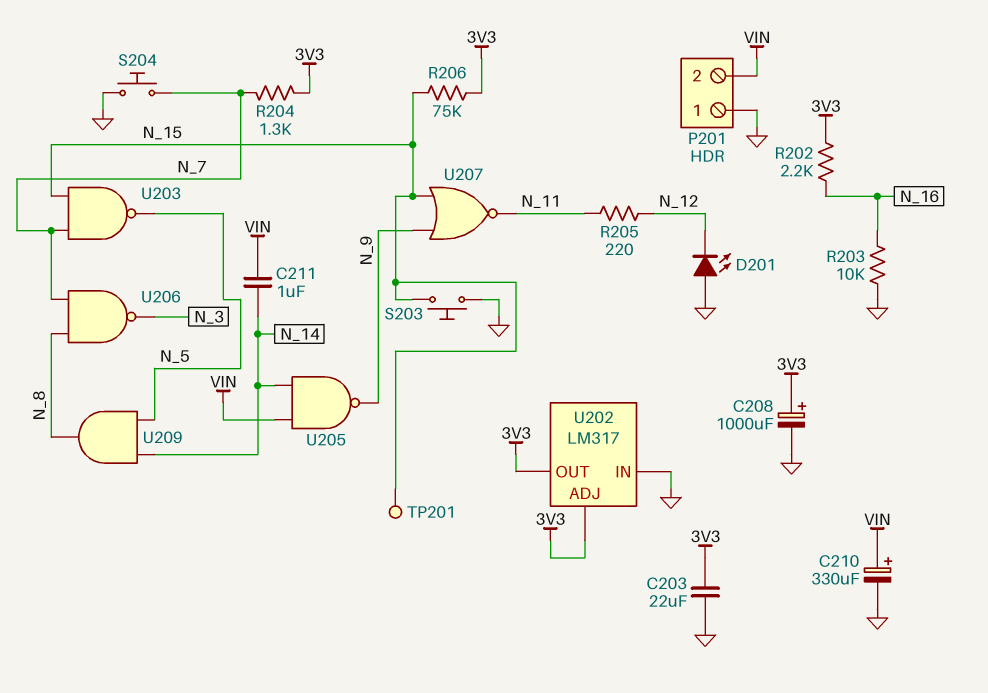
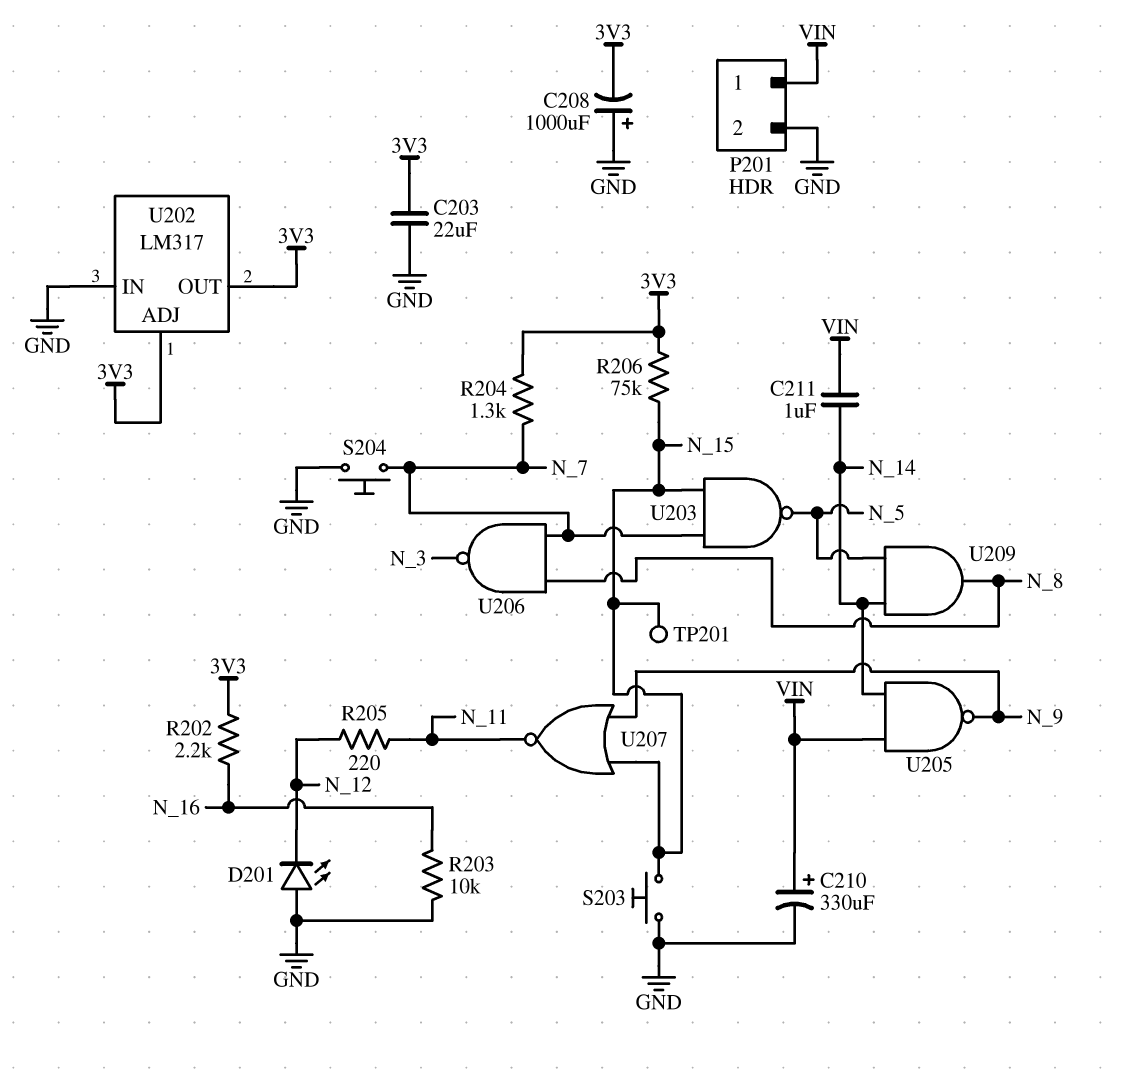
C208: 1000uF (plus 3V3, minus GND) -> 1000uF (plus GND, minus 3V3)
P201 pin 1: GND -> VIN
P201 pin 2: VIN -> GND

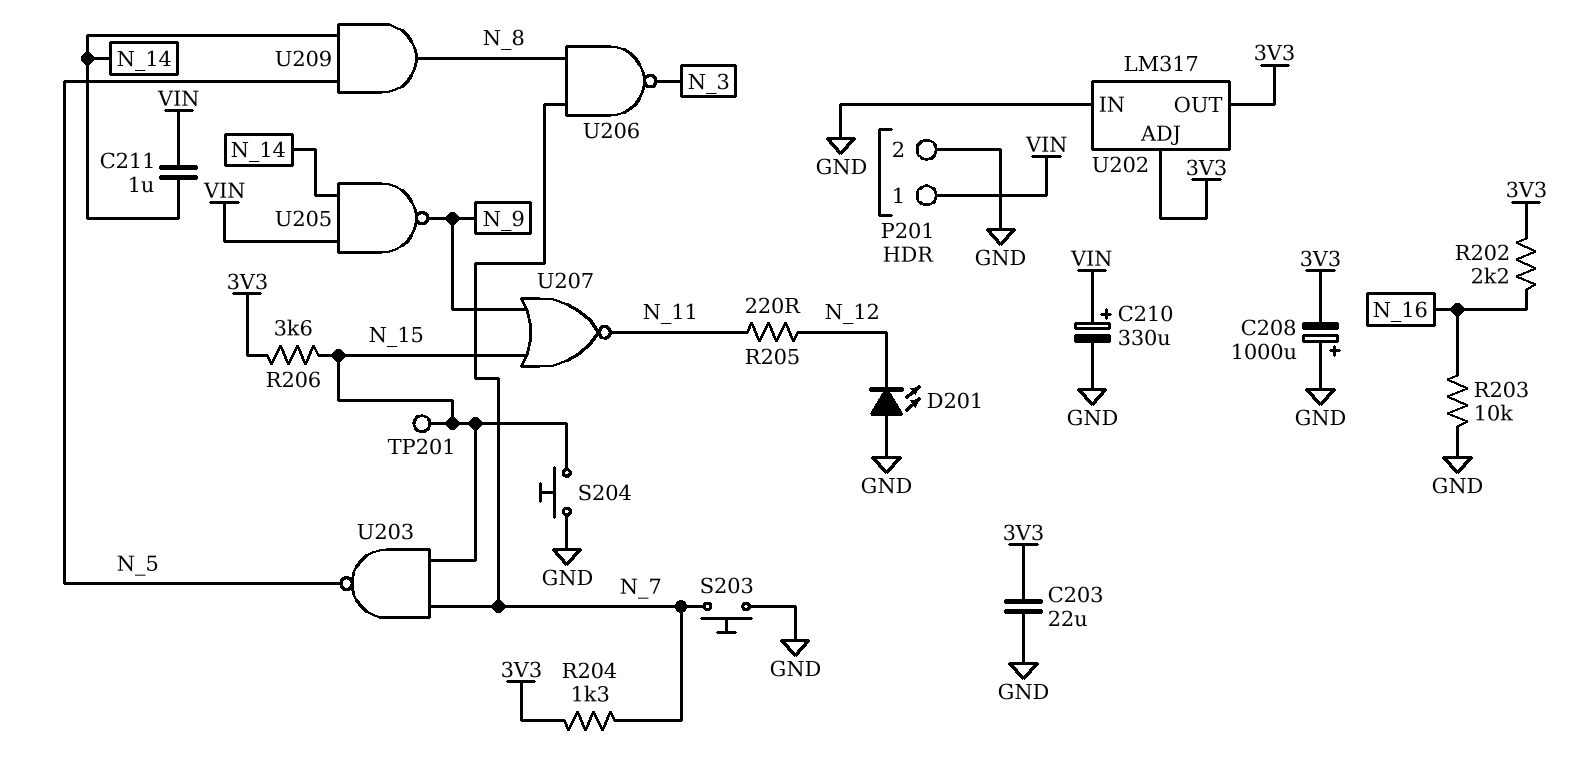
R206: 75k (3V3, N_15) -> 3.6k (3V3, N_15)
S203: button (GND, N_15) -> button (GND, N_7)
S204: button (GND, N_7) -> button (GND, N_15)

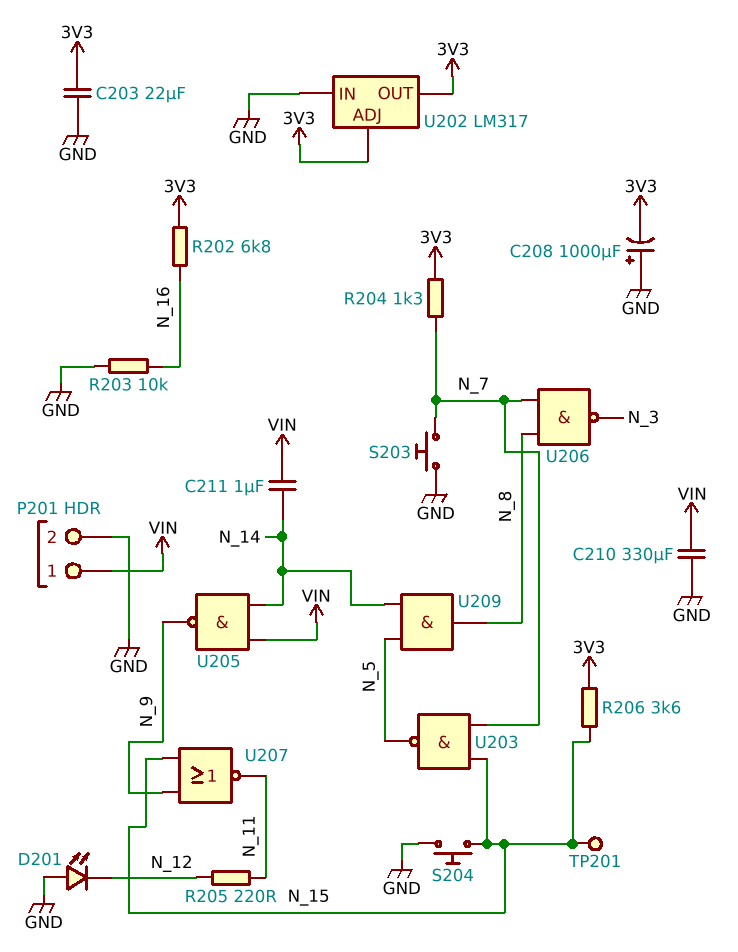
C210: 330uF (plus VIN, minus GND) -> 330uF (GND, VIN)
R202: 2.2k (3V3, N_16) -> 6.8k (3V3, N_16)

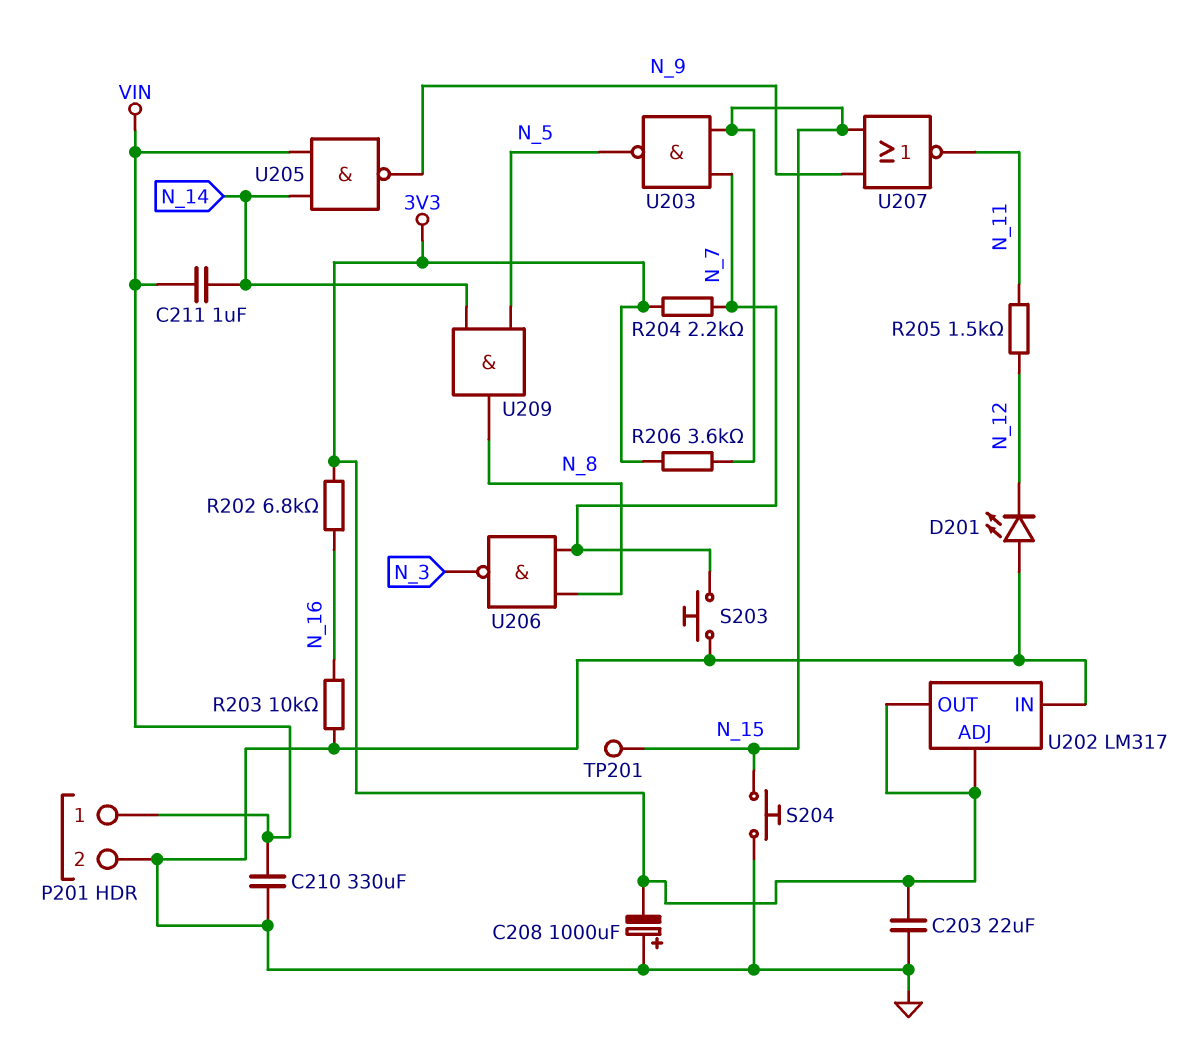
R204: 1.3k (3V3, N_7) -> 2.2k (3V3, N_7)
R205: 220 (N_11, N_12) -> 1.5k (N_11, N_12)

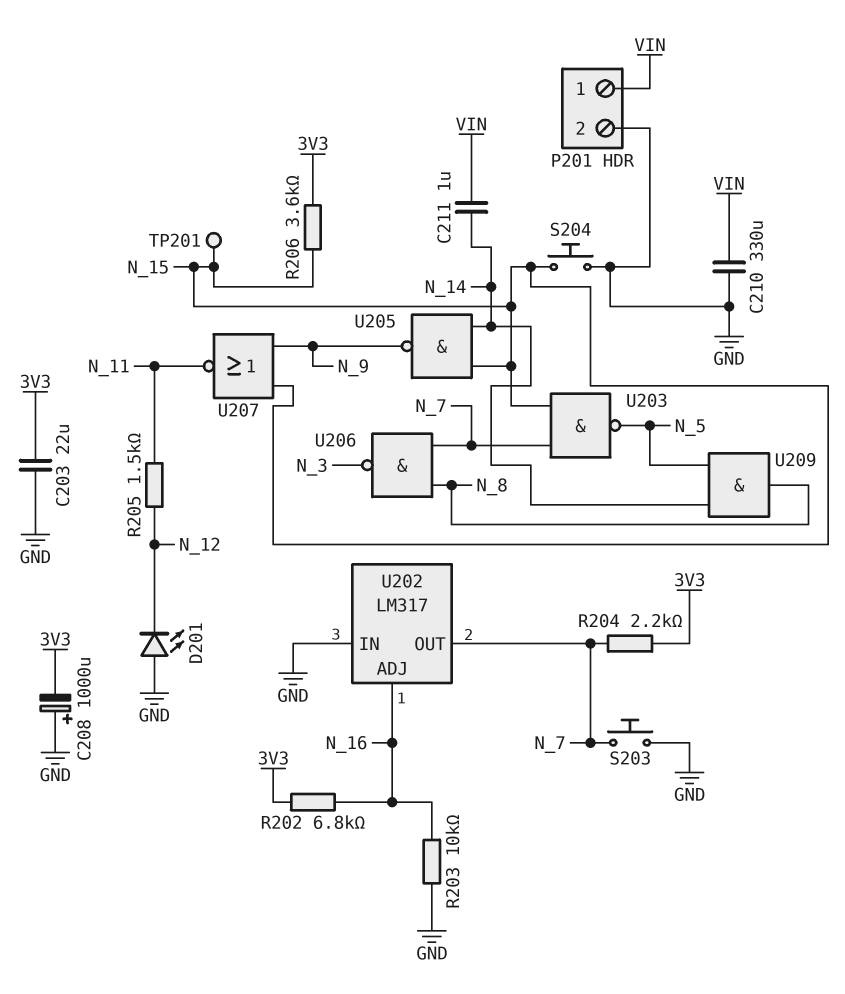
U202 pin ADJ: 3V3 -> N_16
U202 pin OUT: 3V3 -> N_7
U205: NAND (in N_14, in VIN, out N_9) -> NAND (in N_14, in N_15, out N_9)

